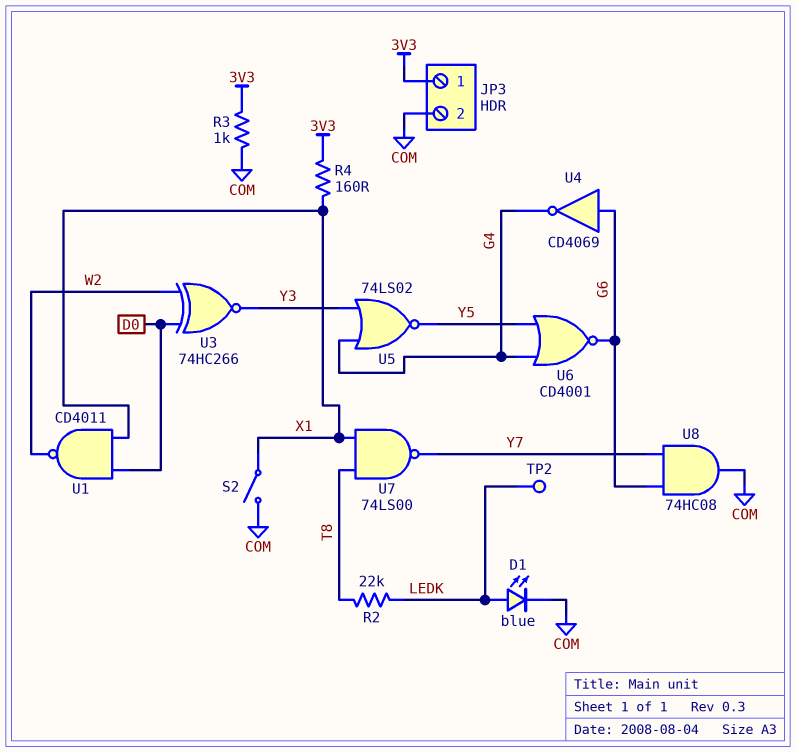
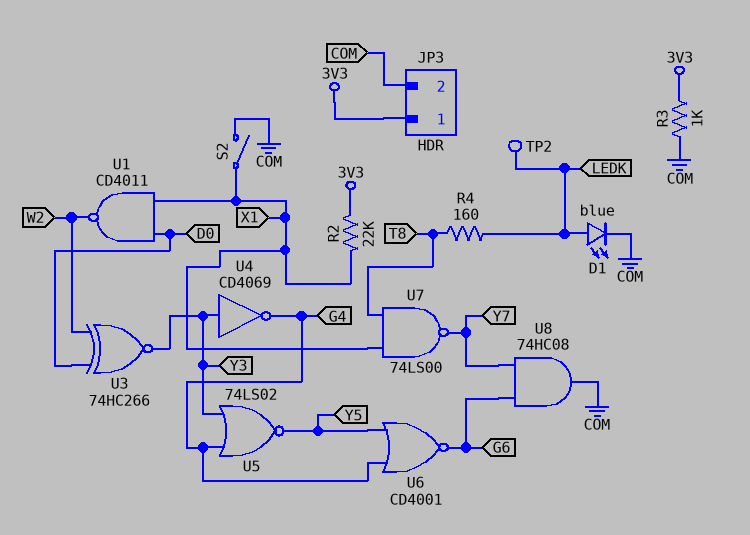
R2: 22k (LEDK, T8) -> 22k (3V3, X1)
R4: 160 (3V3, X1) -> 160 (LEDK, T8)
U4: NOT CD4069 (in G6, out G4) -> NOT CD4069 (in Y3, out G4)

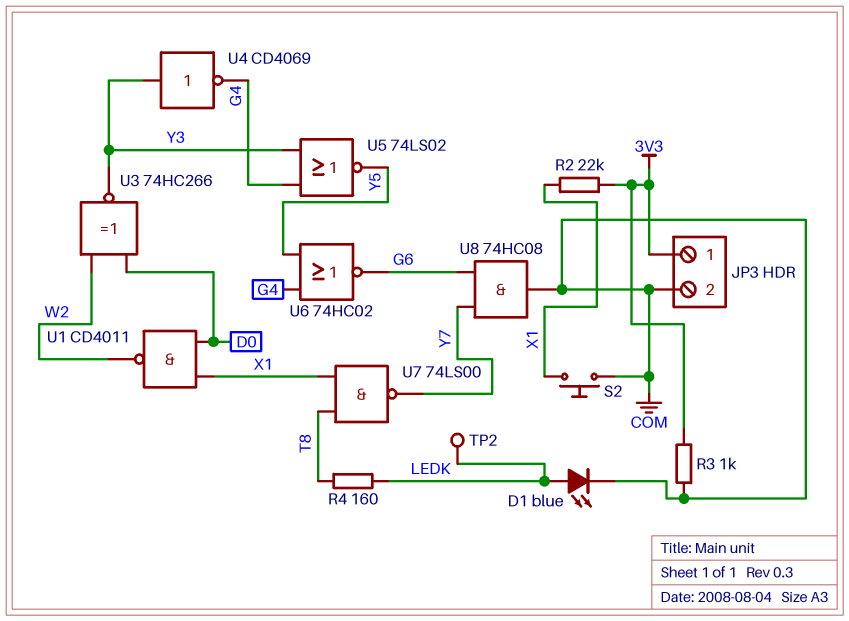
S2: switch (COM, X1) -> button (COM, X1)
U6: NOR CD4001 (in G4, in Y5, out G6) -> NOR 74HC02 (in G4, in Y5, out G6)

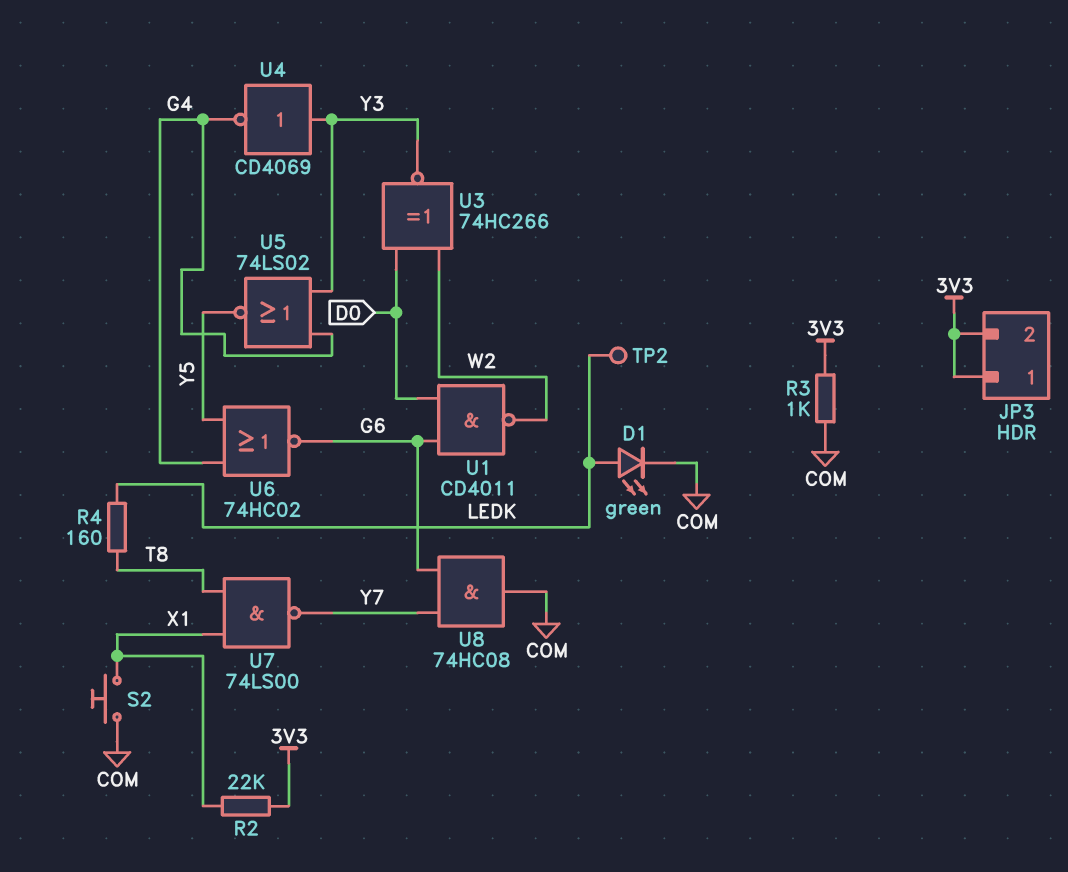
D1: LED blue (A LEDK, K COM) -> LED green (A LEDK, K COM)
JP3 pin 2: COM -> 3V3
U1: NAND CD4011 (in D0, in X1, out W2) -> NAND CD4011 (in D0, in G6, out W2)

